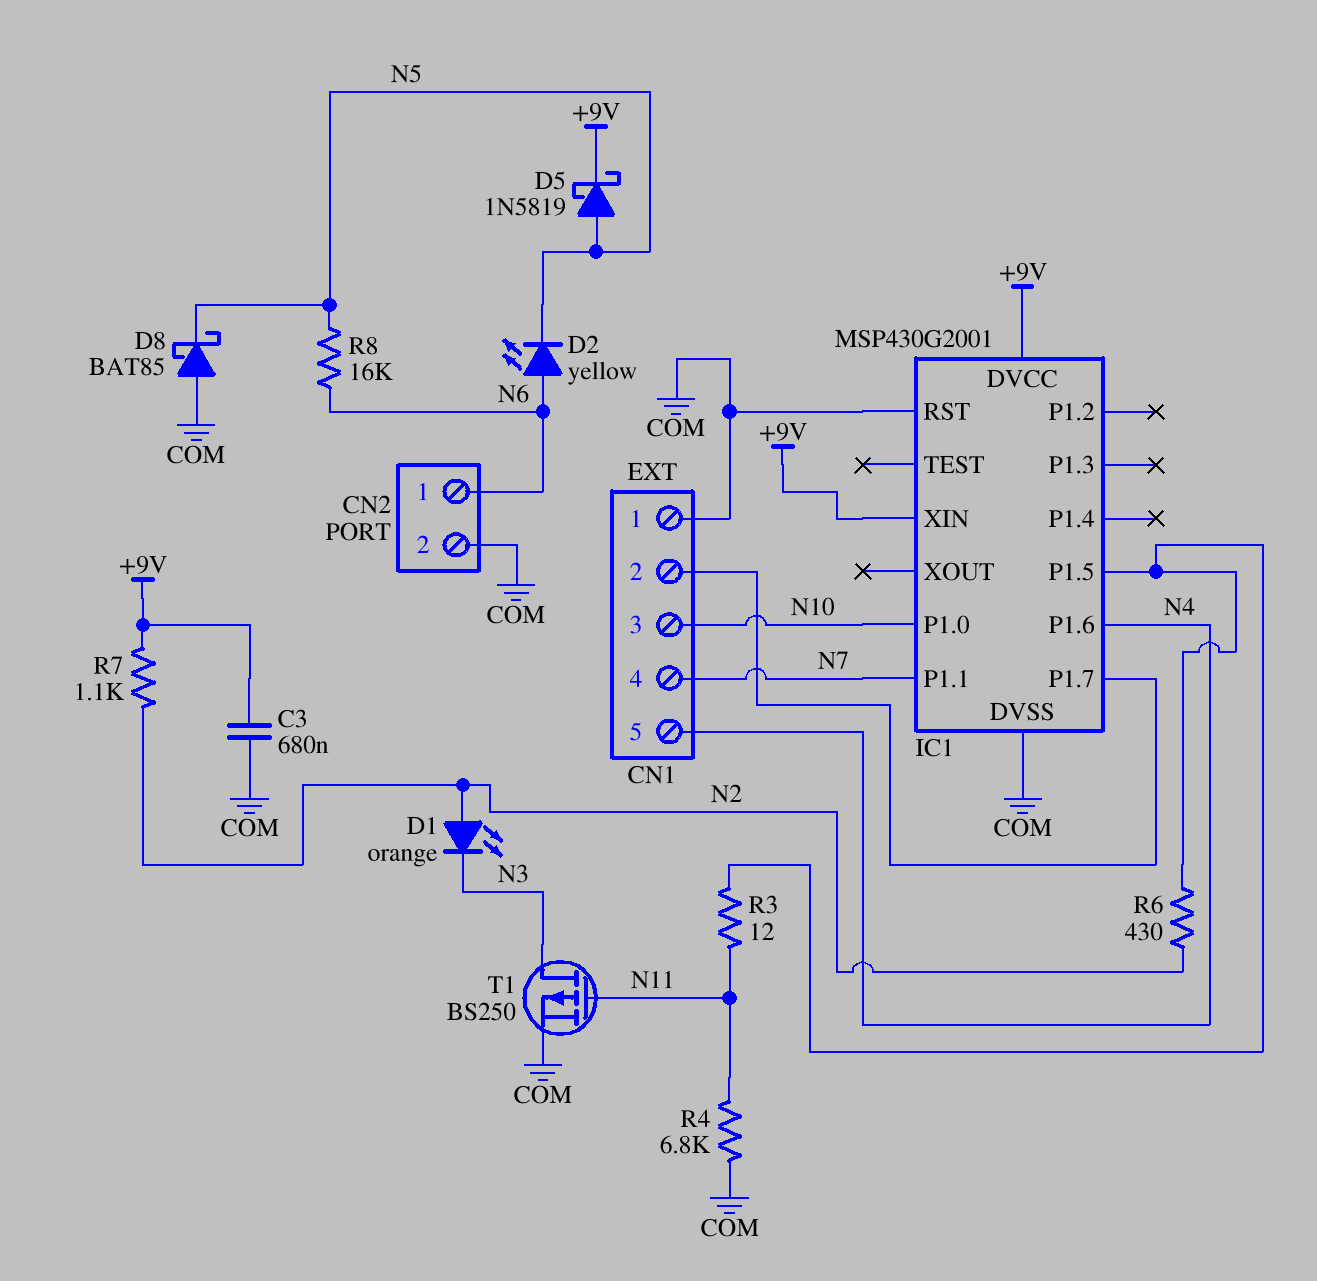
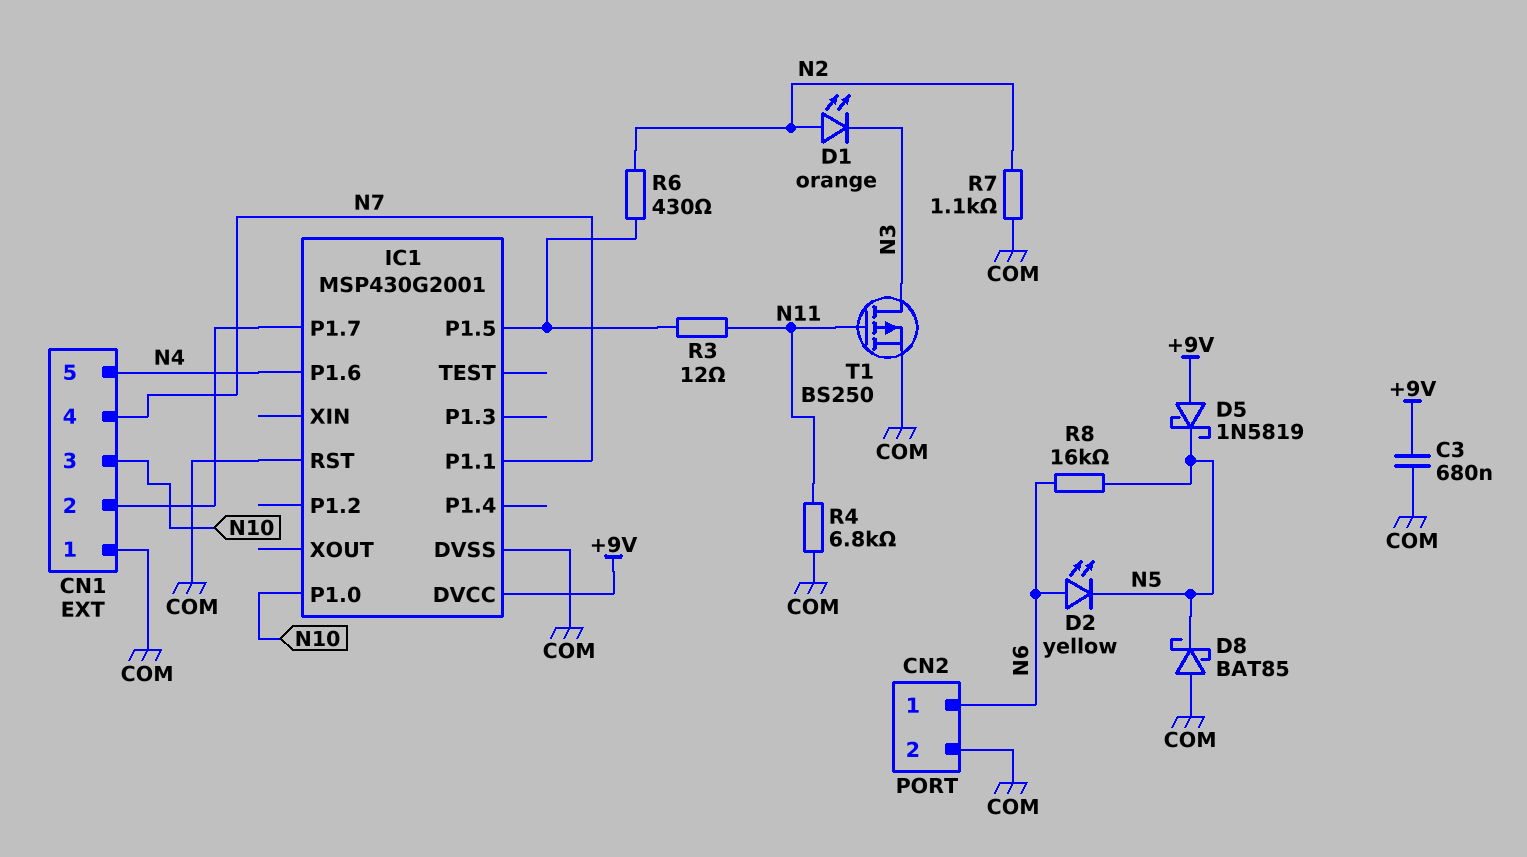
D5: schottky 1N5819 (A N5, K +9V) -> schottky 1N5819 (A +9V, K N5)
IC1 pin XIN: +9V -> none
R7: 1.1k (+9V, N2) -> 1.1k (COM, N2)

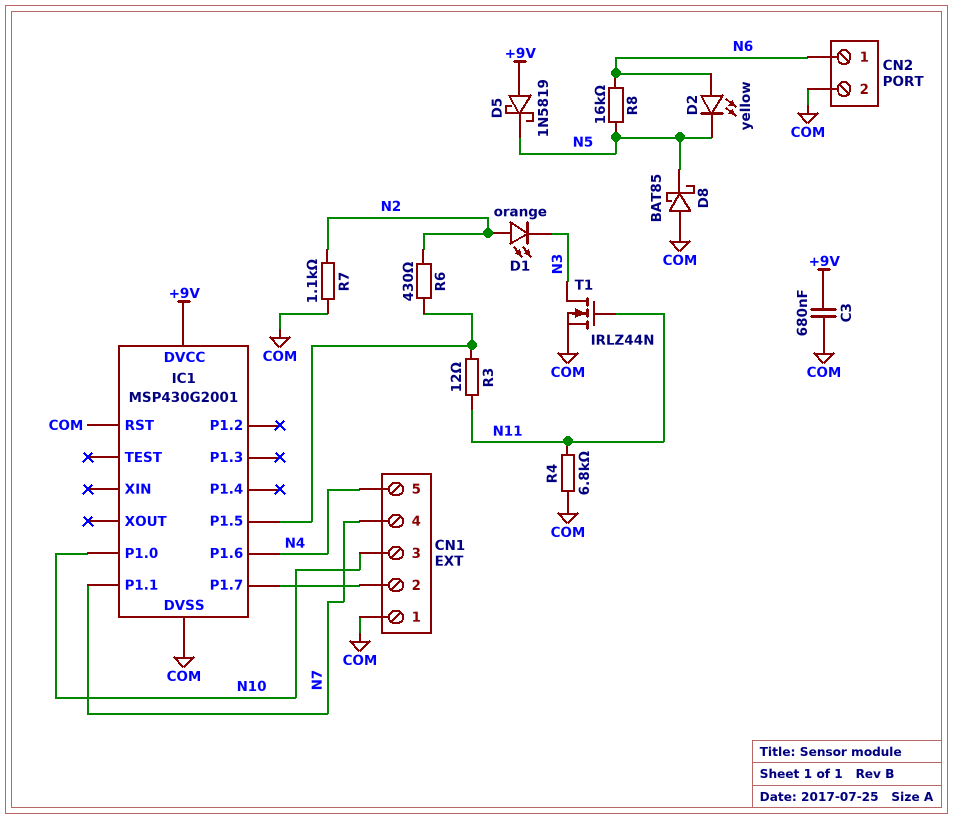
T1: PMOS BS250 (G N11, D N3, S COM) -> NMOS IRLZ44N (G N11, D N3, S COM)

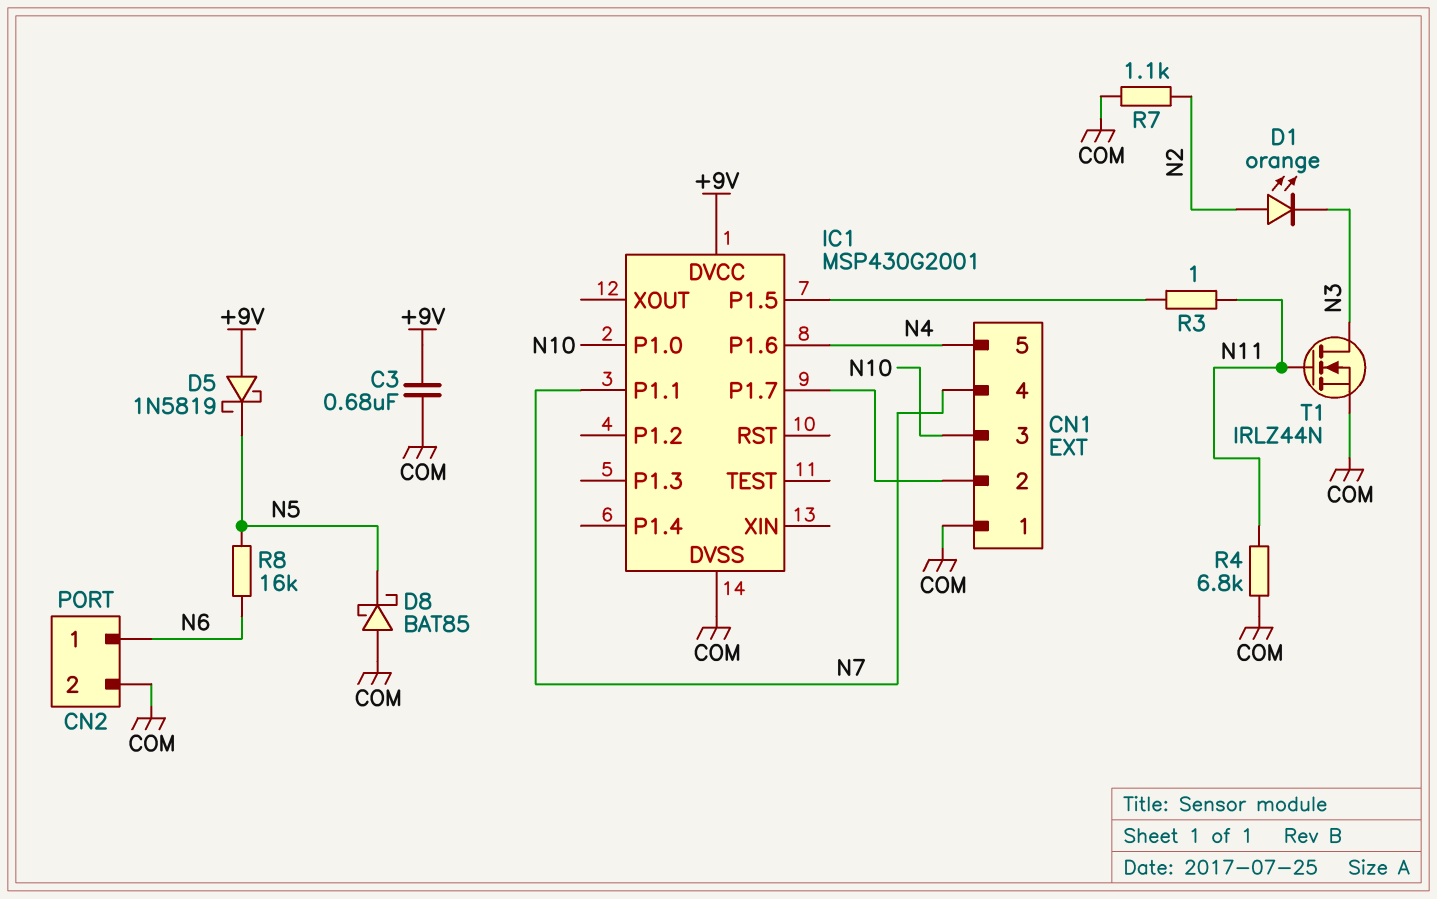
D2: LED yellow (A N6, K N5) -> none
IC1 pin RST: COM -> none
R3: 12 (IC1/P1.5, N11) -> 1 (IC1/P1.5, N11)
R6: 430 (IC1/P1.5, N2) -> none

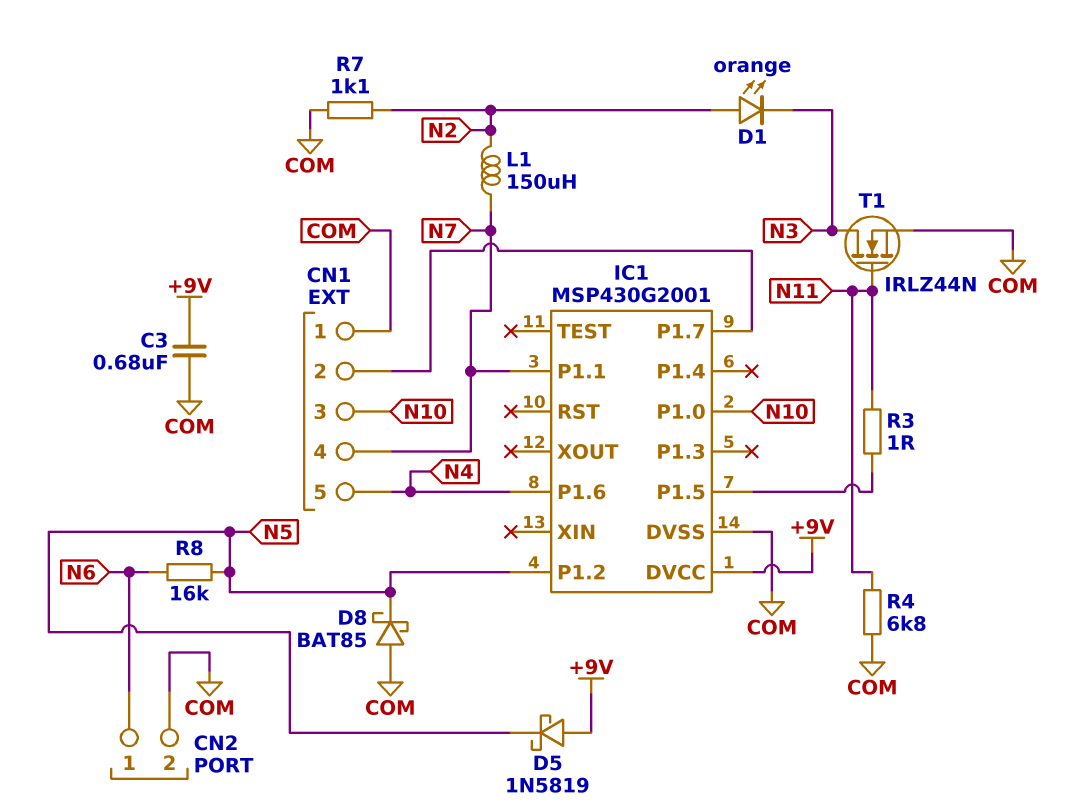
IC1 pin P1.2: none -> N5
L1: none -> 150uH (N2, N7)

